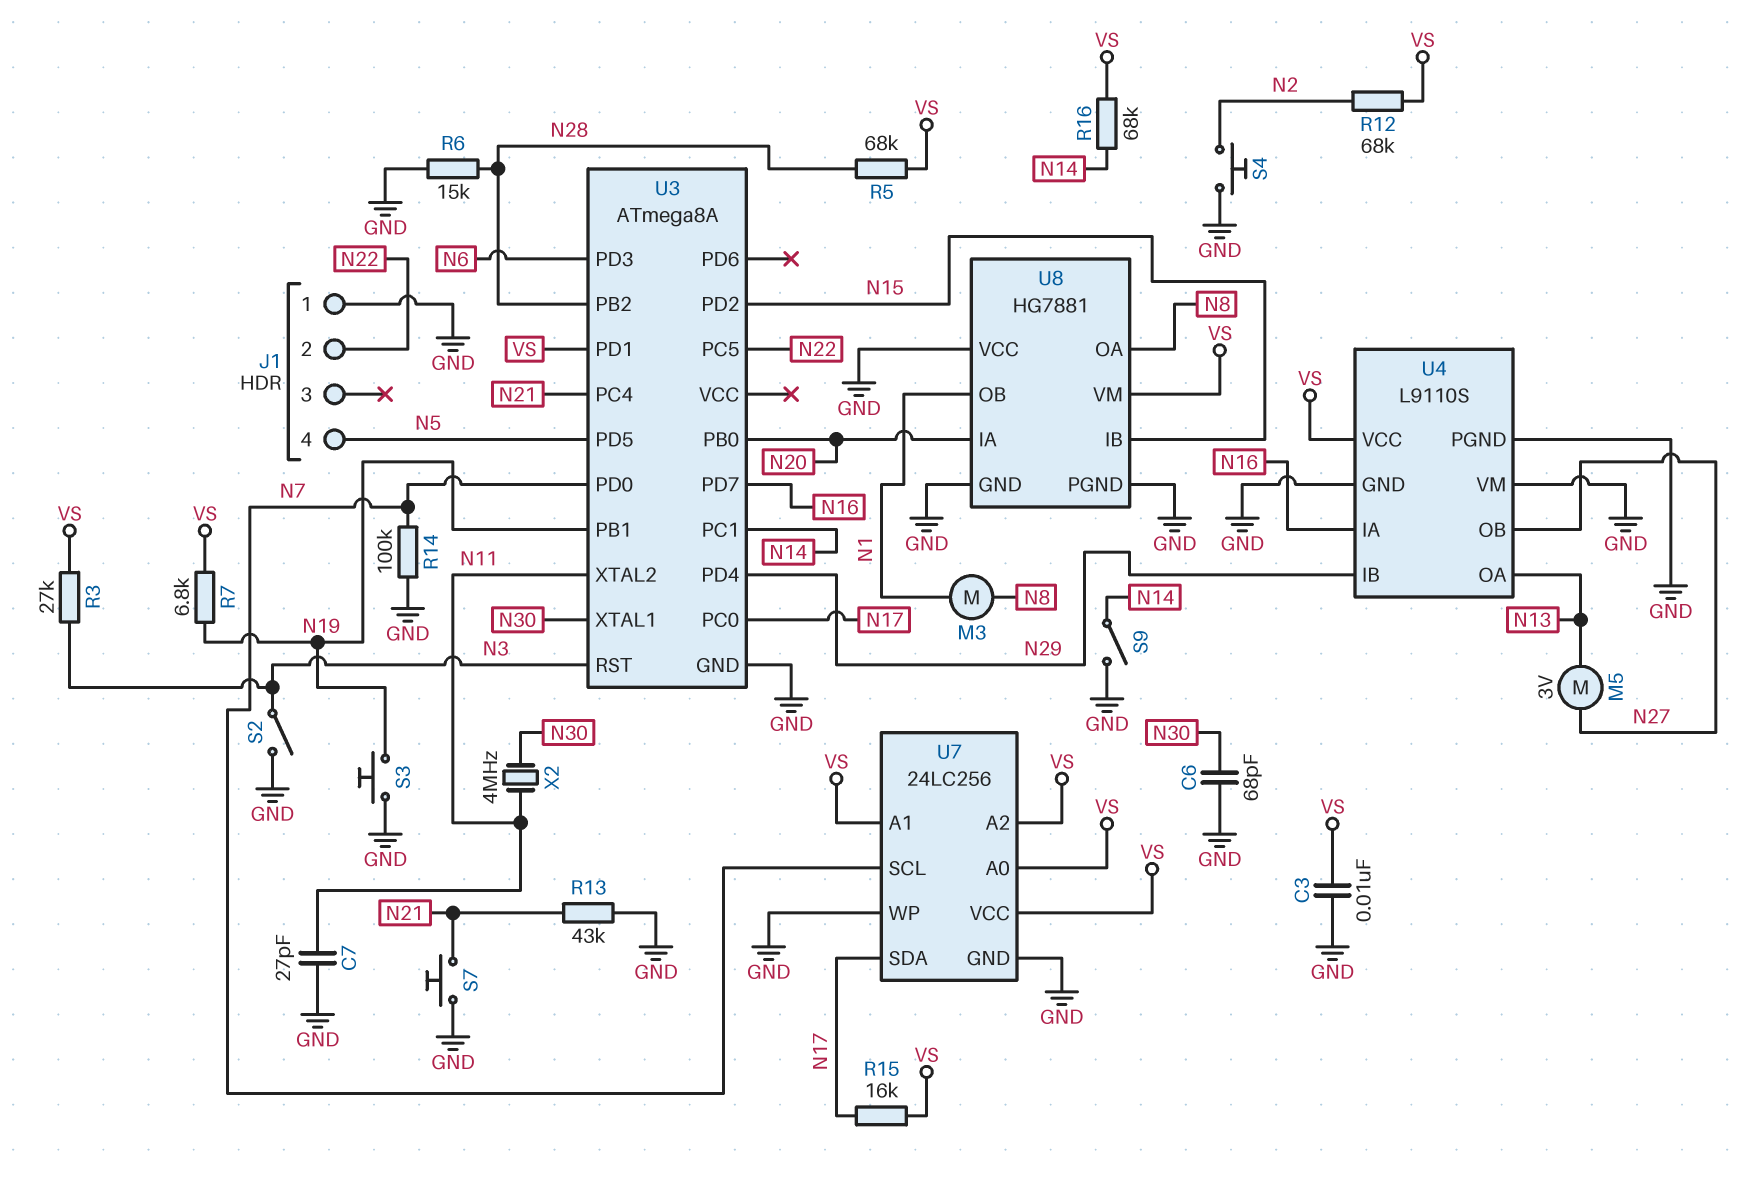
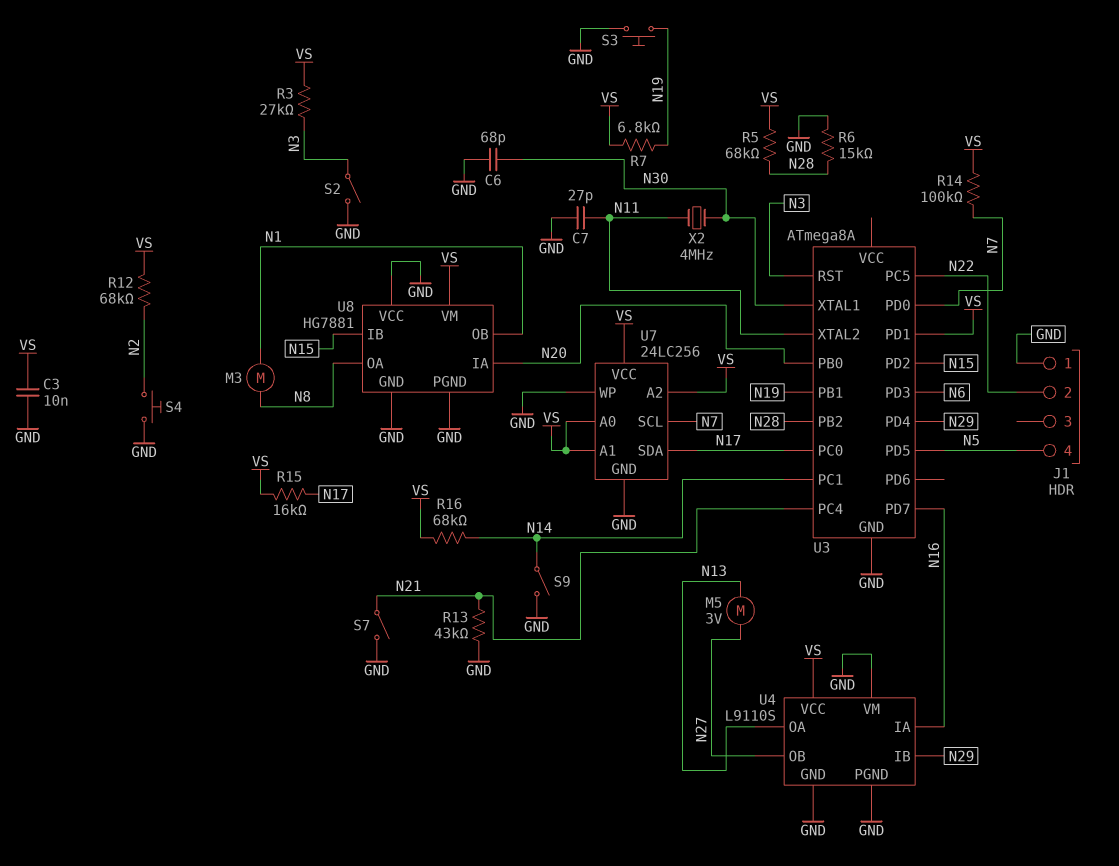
R14: 100k (GND, N7) -> 100k (N7, VS)
S7: button (GND, N21) -> switch (GND, N21)

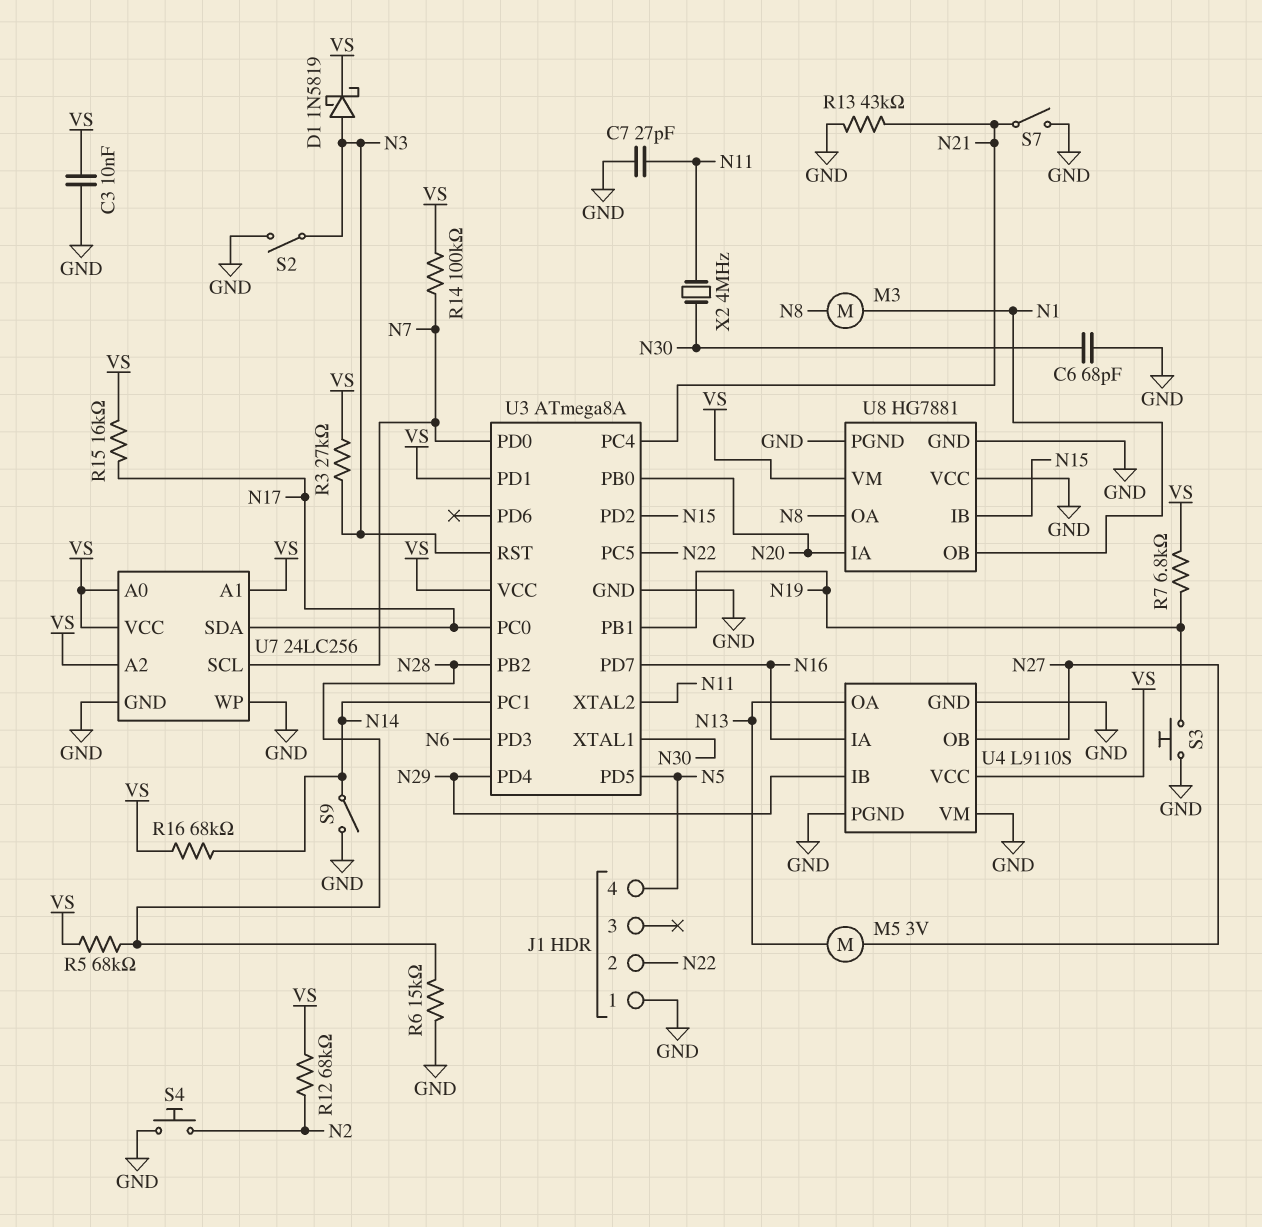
D1: none -> schottky 1N5819 (A N3, K VS)
U3 pin VCC: none -> VS

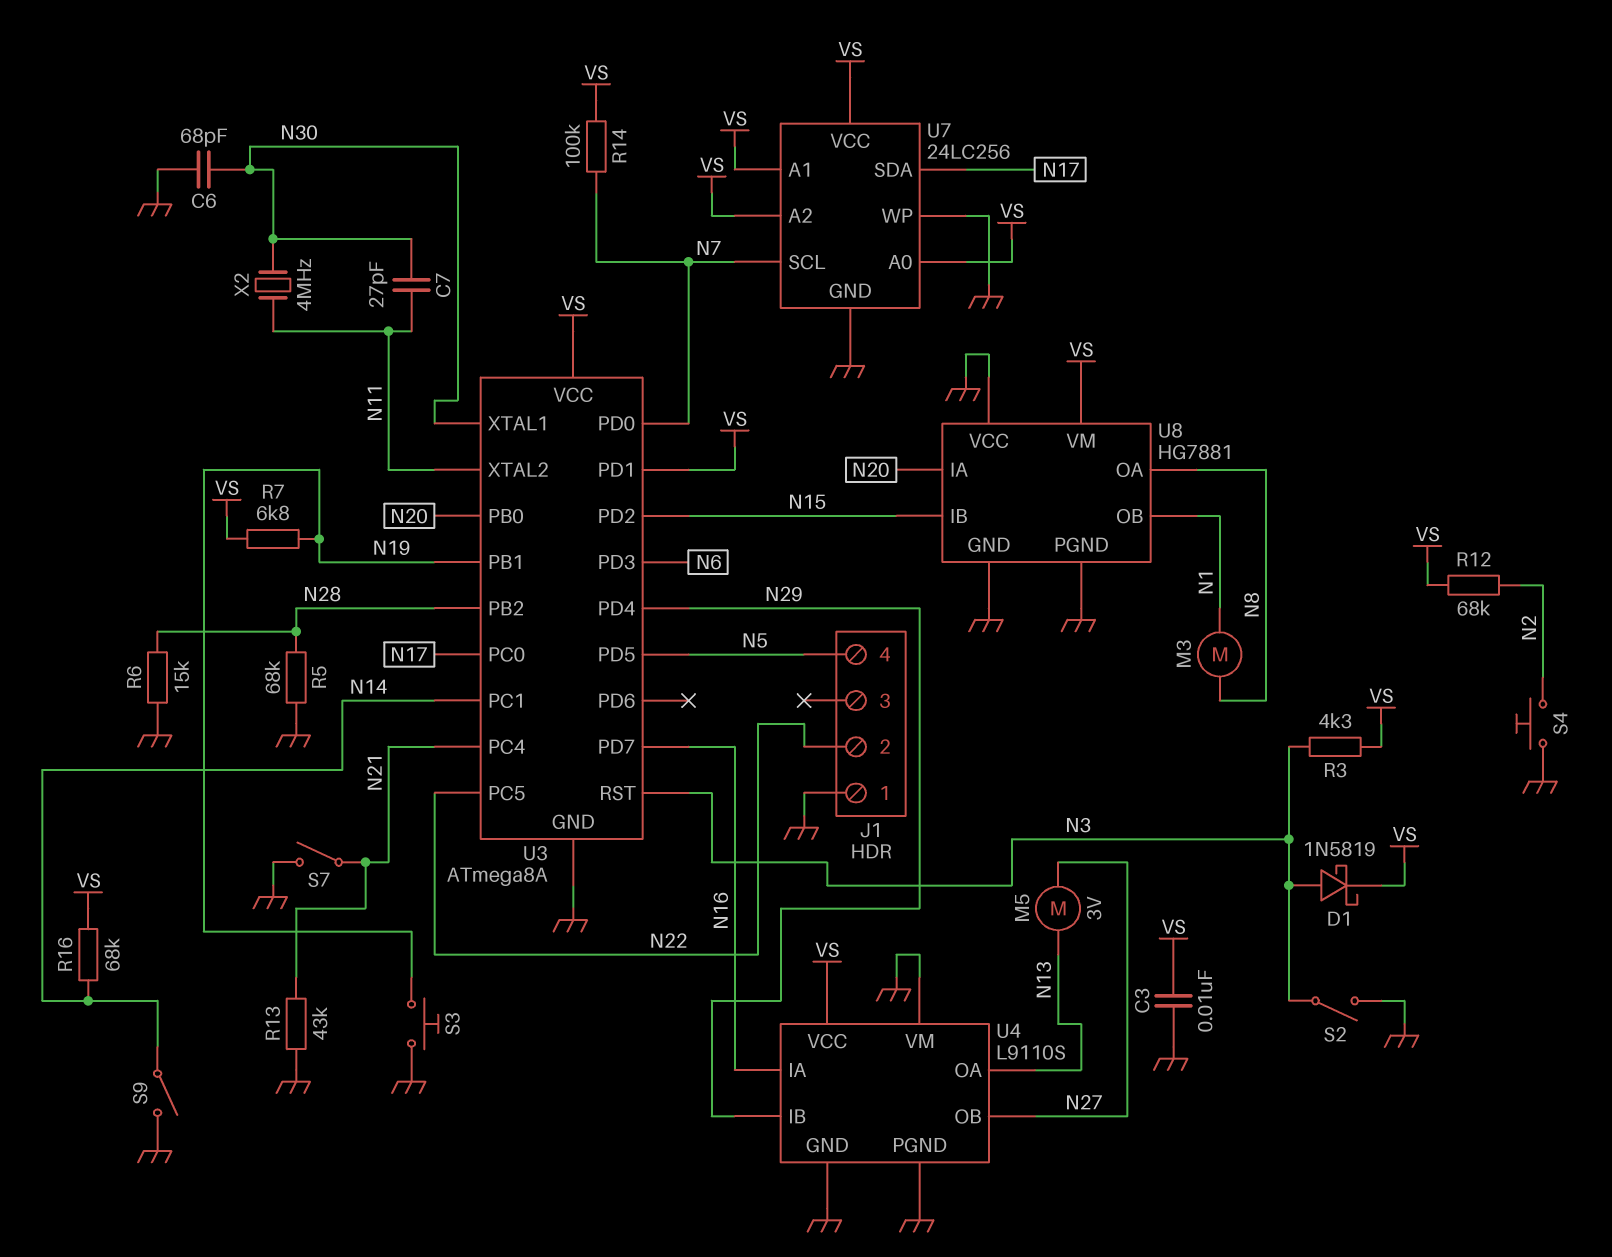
C7: 27pF (GND, N11) -> 27pF (N11, N30)
R3: 27k (N3, VS) -> 4.3k (N3, VS)
R5: 68k (N28, VS) -> 68k (GND, N28)
R15: 16k (N17, VS) -> none

